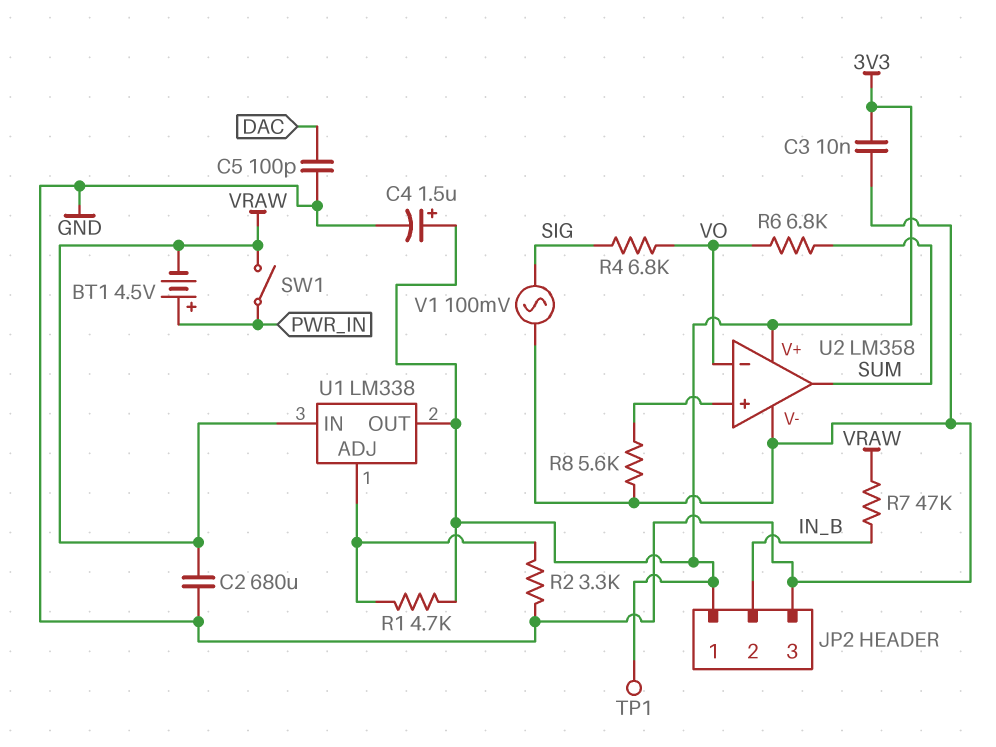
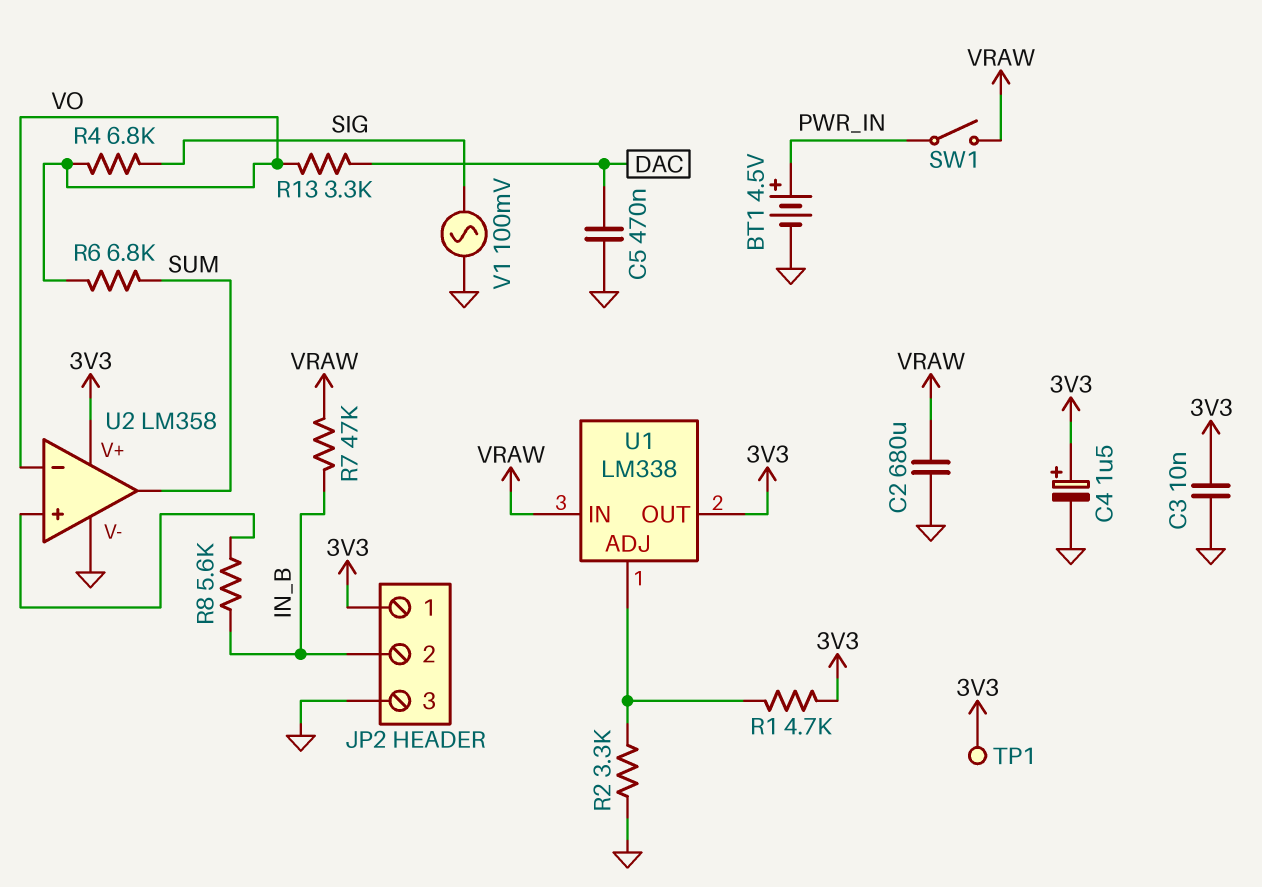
BT1: 4.5V (plus PWR_IN, minus VRAW) -> 4.5V (plus PWR_IN, minus GND)
C5: 100pF (DAC, GND) -> 470nF (DAC, GND)
R8: 5.6k (GND, U2/in+) -> 5.6k (IN_B, U2/in+)
R13: none -> 3.3k (DAC, VO)

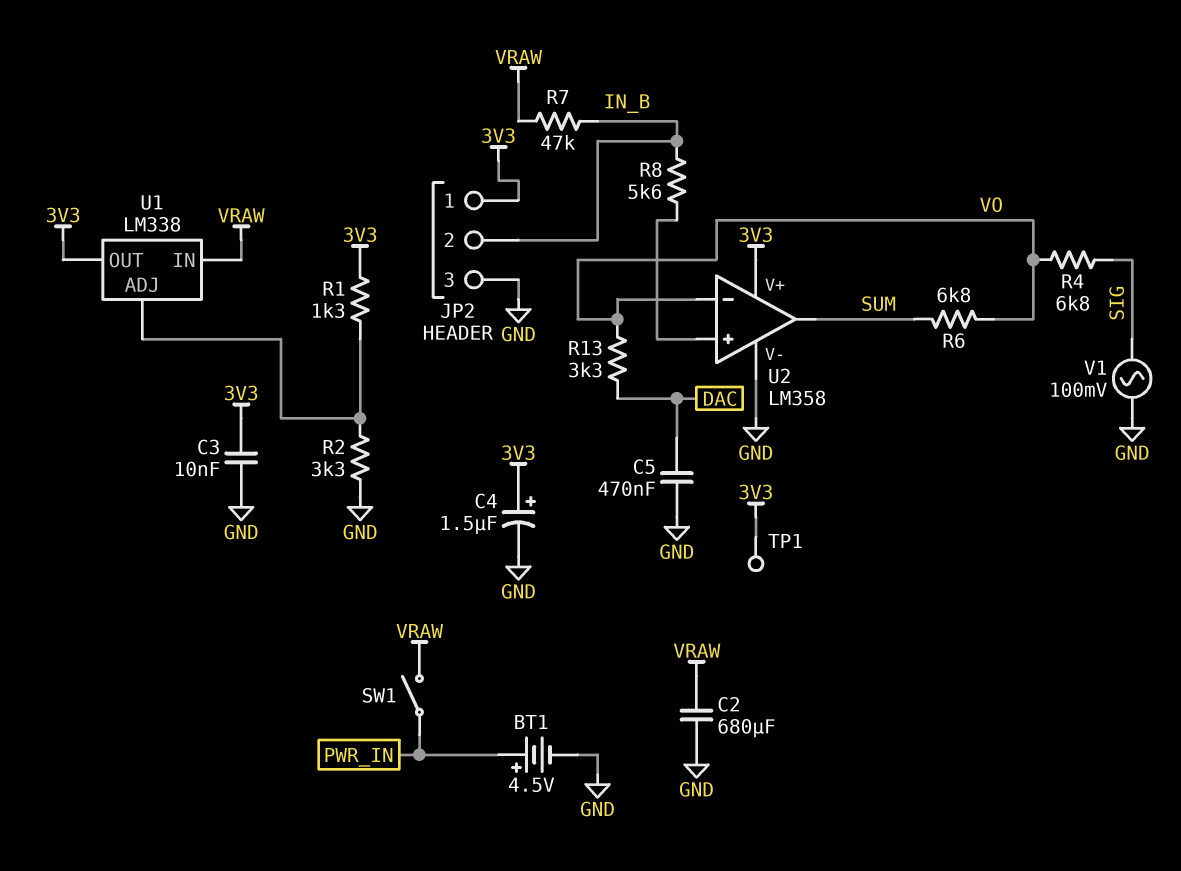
R1: 4.7k (3V3, U1/ADJ) -> 1.3k (3V3, U1/ADJ)

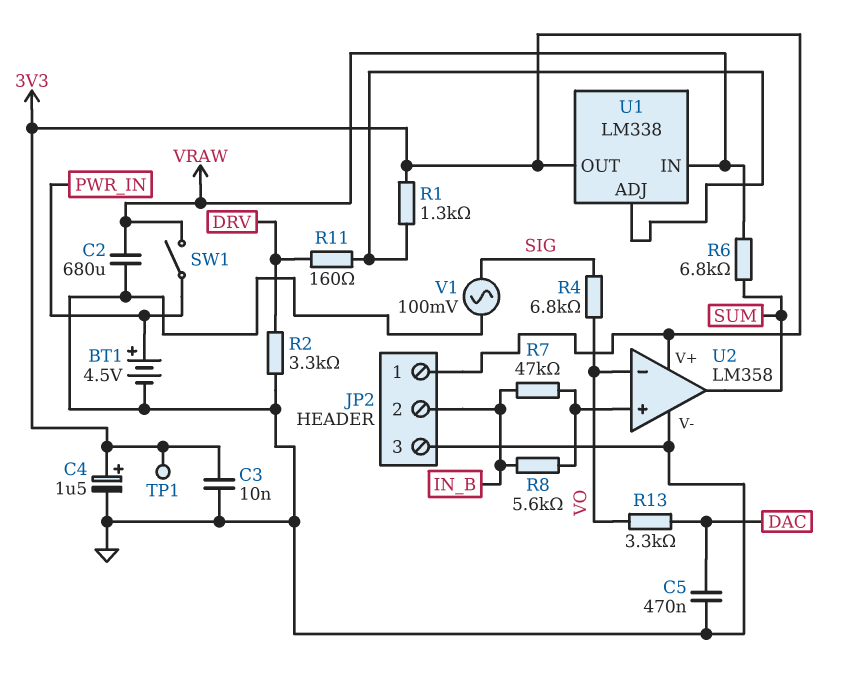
R2: 3.3k (GND, U1/ADJ) -> 3.3k (DRV, GND)
R6: 6.8k (SUM, VO) -> 6.8k (SUM, VRAW)
R7: 47k (IN_B, VRAW) -> 47k (IN_B, U2/in+)
R11: none -> 160 (DRV, U1/ADJ)

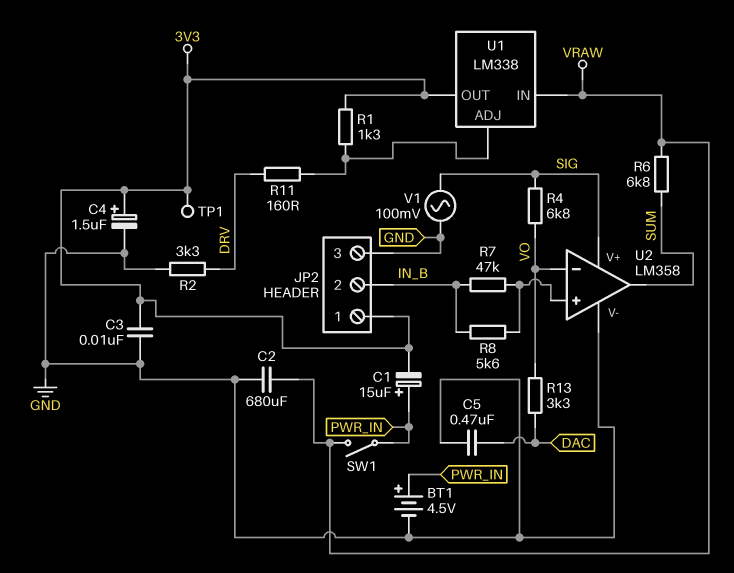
C1: none -> 15uF (plus PWR_IN, minus 3V3)
U2 pin V+: 3V3 -> SIG

